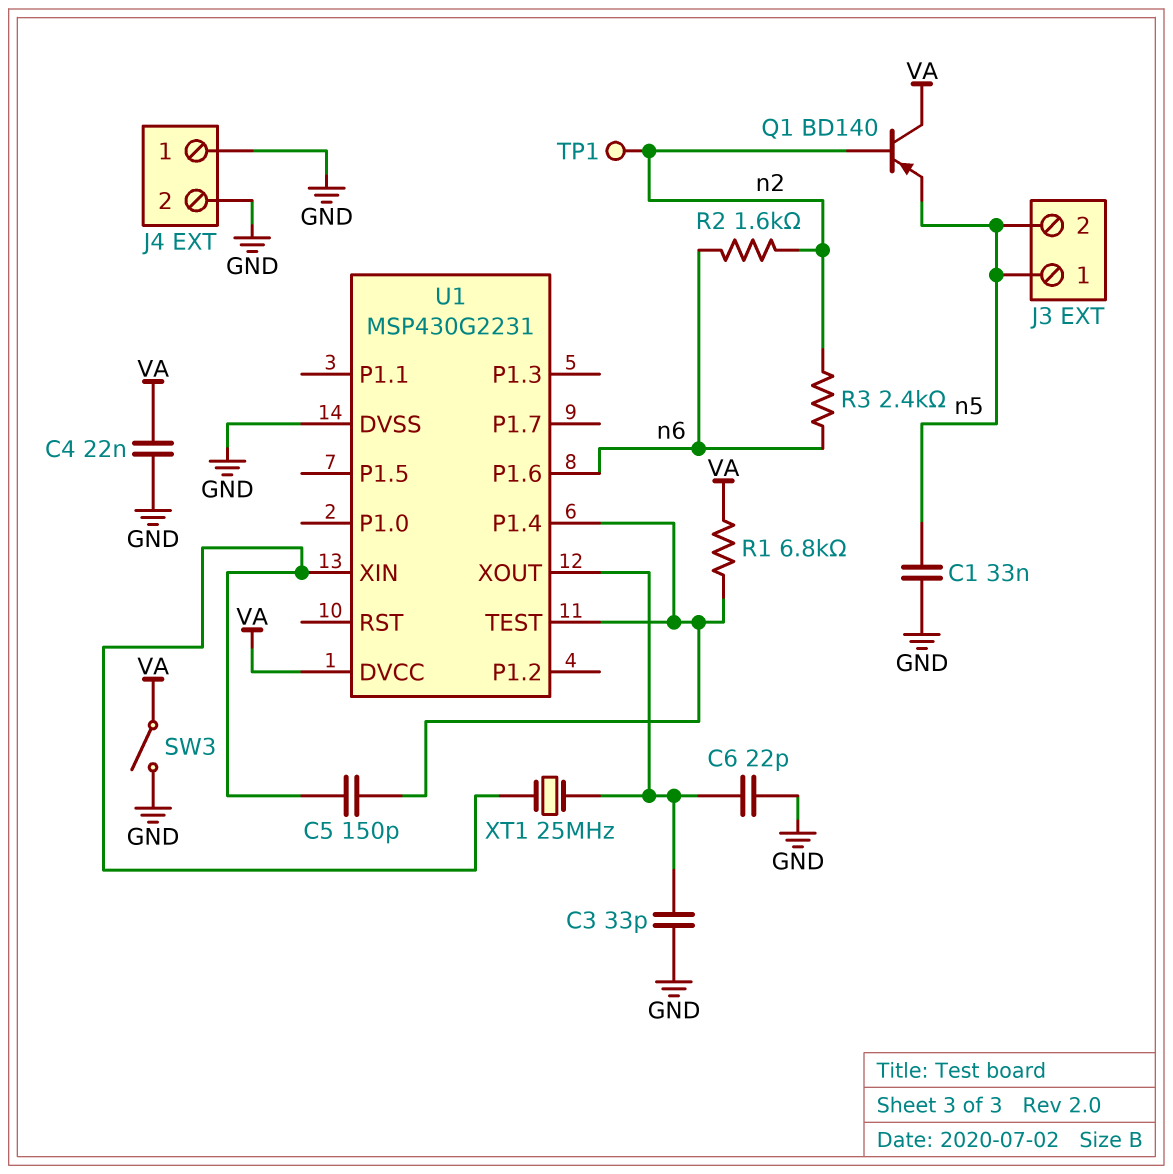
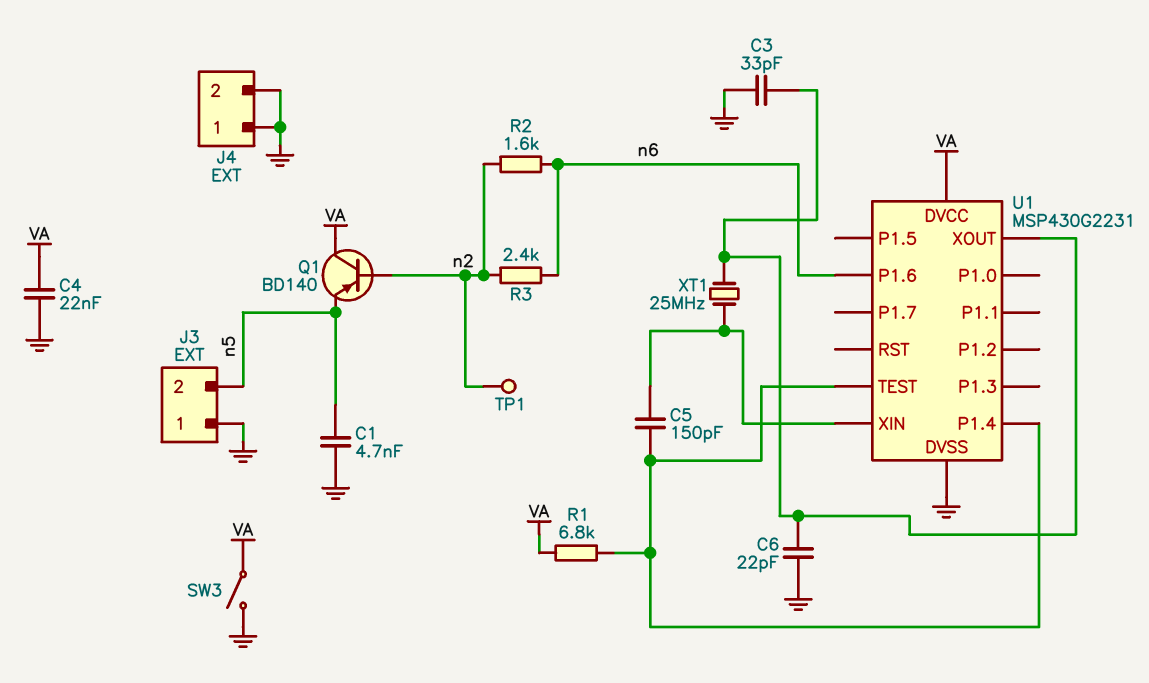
C1: 33nF (GND, n5) -> 4.7nF (GND, n5)
J3 pin 1: n5 -> GND

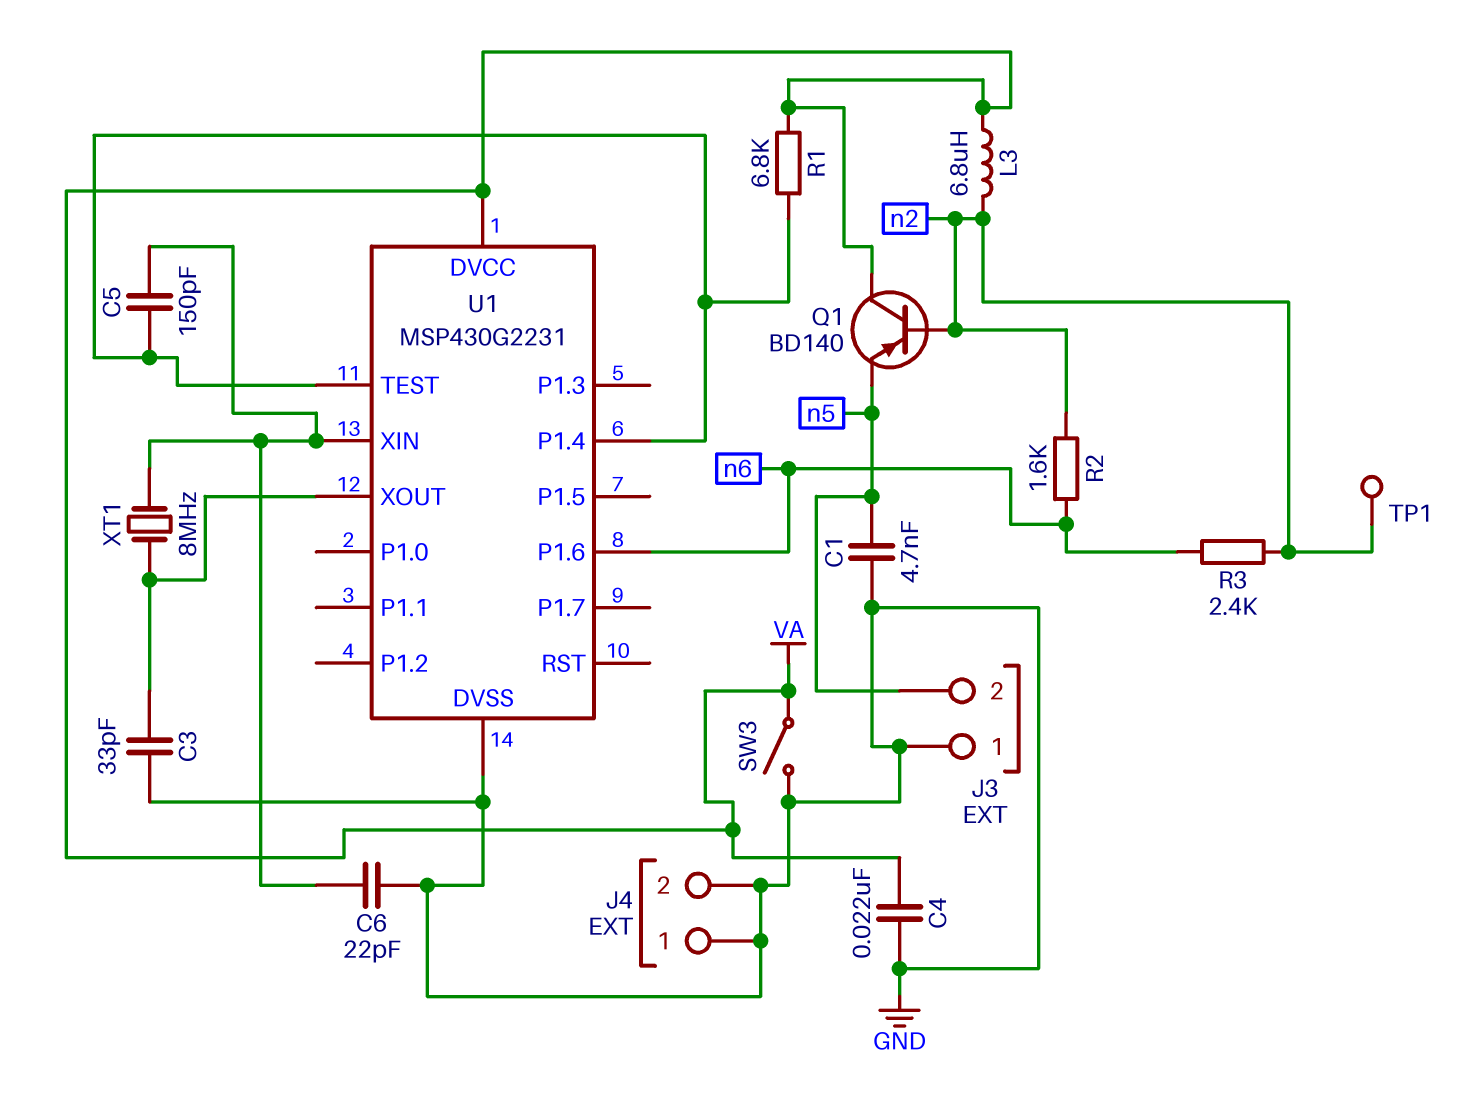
C6: 22pF (GND, U1/XOUT) -> 22pF (GND, U1/XIN)
L3: none -> 6.8uH (VA, n2)
XT1: 25MHz (U1/XIN, U1/XOUT) -> 8MHz (U1/XIN, U1/XOUT)

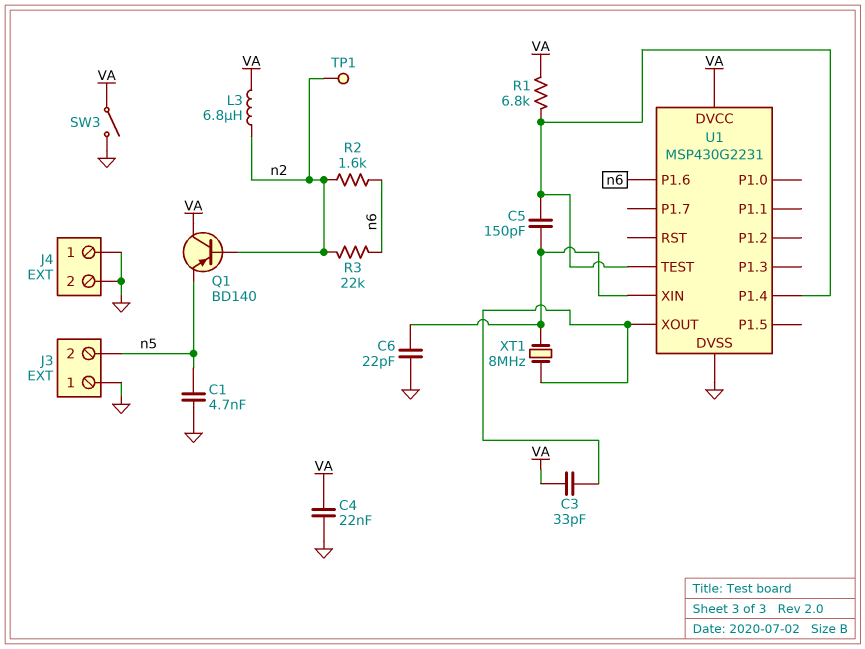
C3: 33pF (GND, U1/XOUT) -> 33pF (U1/XOUT, VA)
R3: 2.4k (n2, n6) -> 22k (n2, n6)

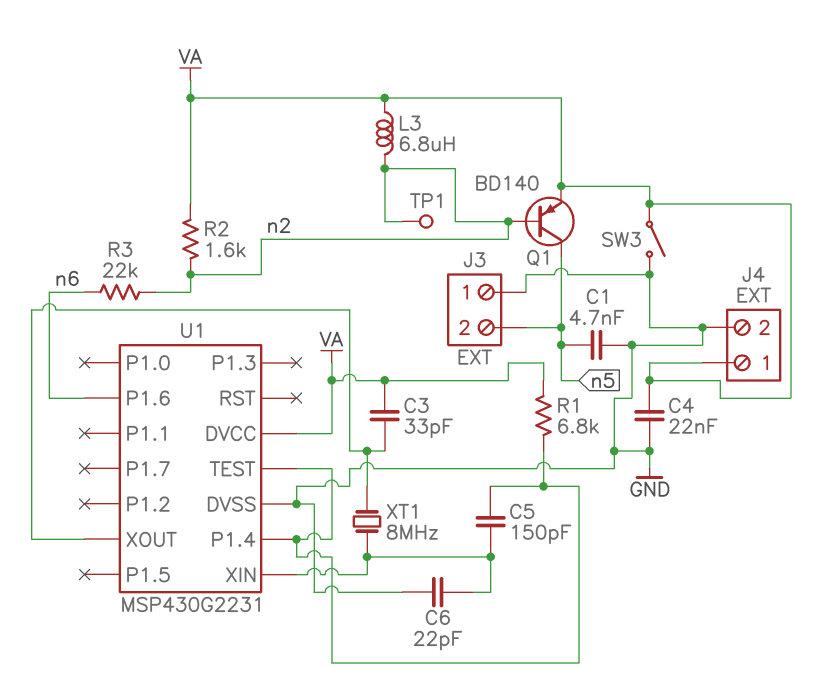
J4 pin 1: GND -> VA
Q1: PNP BD140 (B n2, C VA, E n5) -> PNP BD140 (B n2, C n5, E VA)
R2: 1.6k (n2, n6) -> 1.6k (VA, n2)

